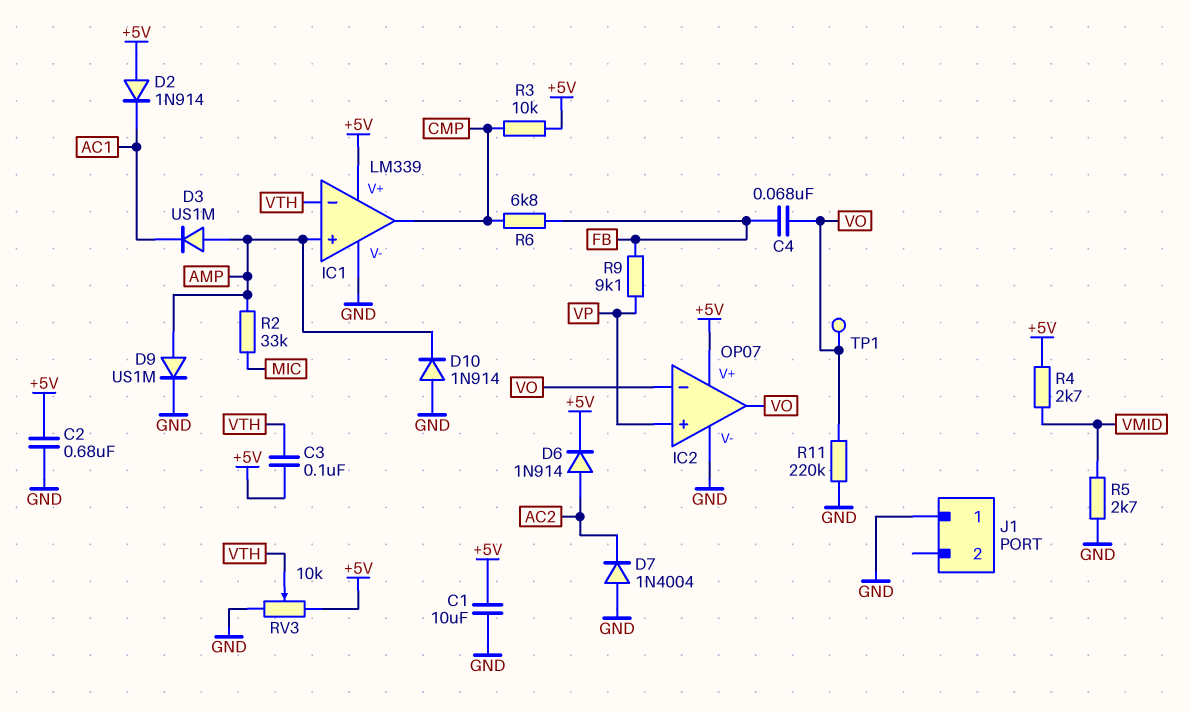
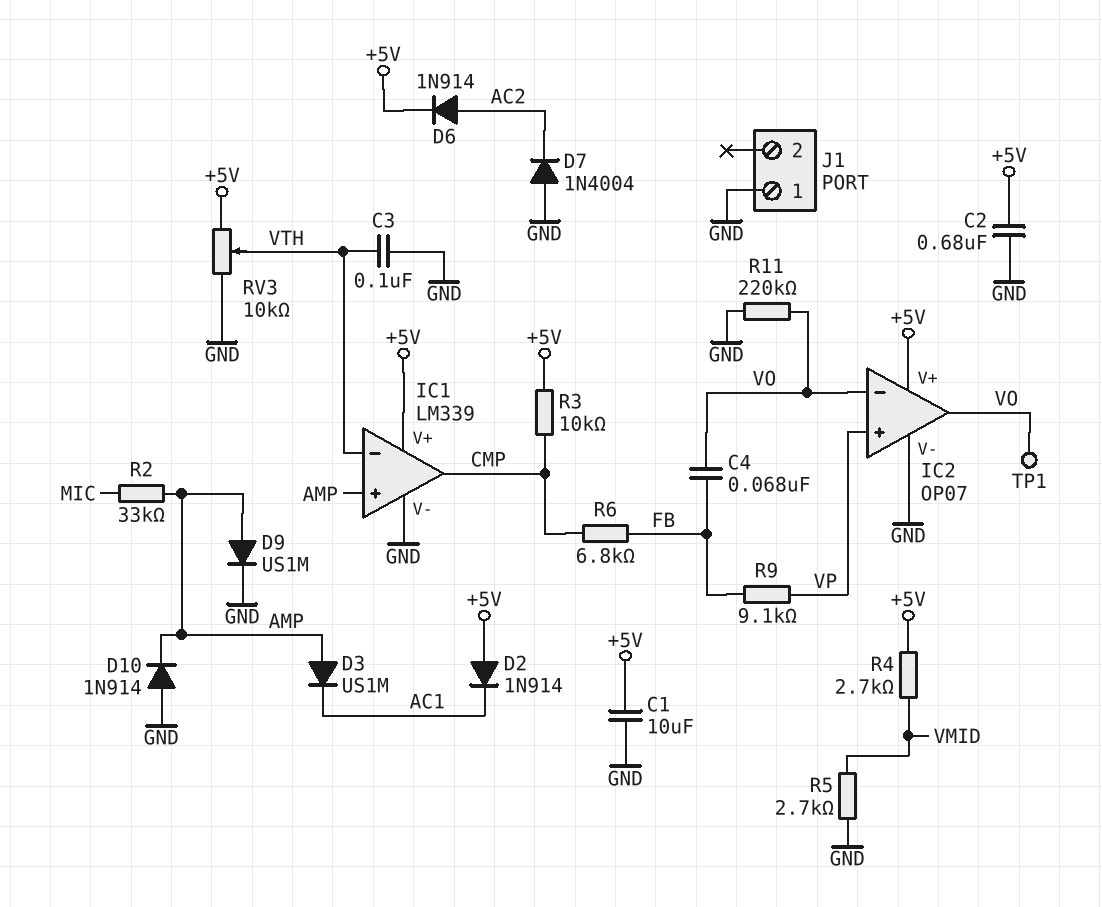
C3: 100nF (+5V, VTH) -> 100nF (GND, VTH)

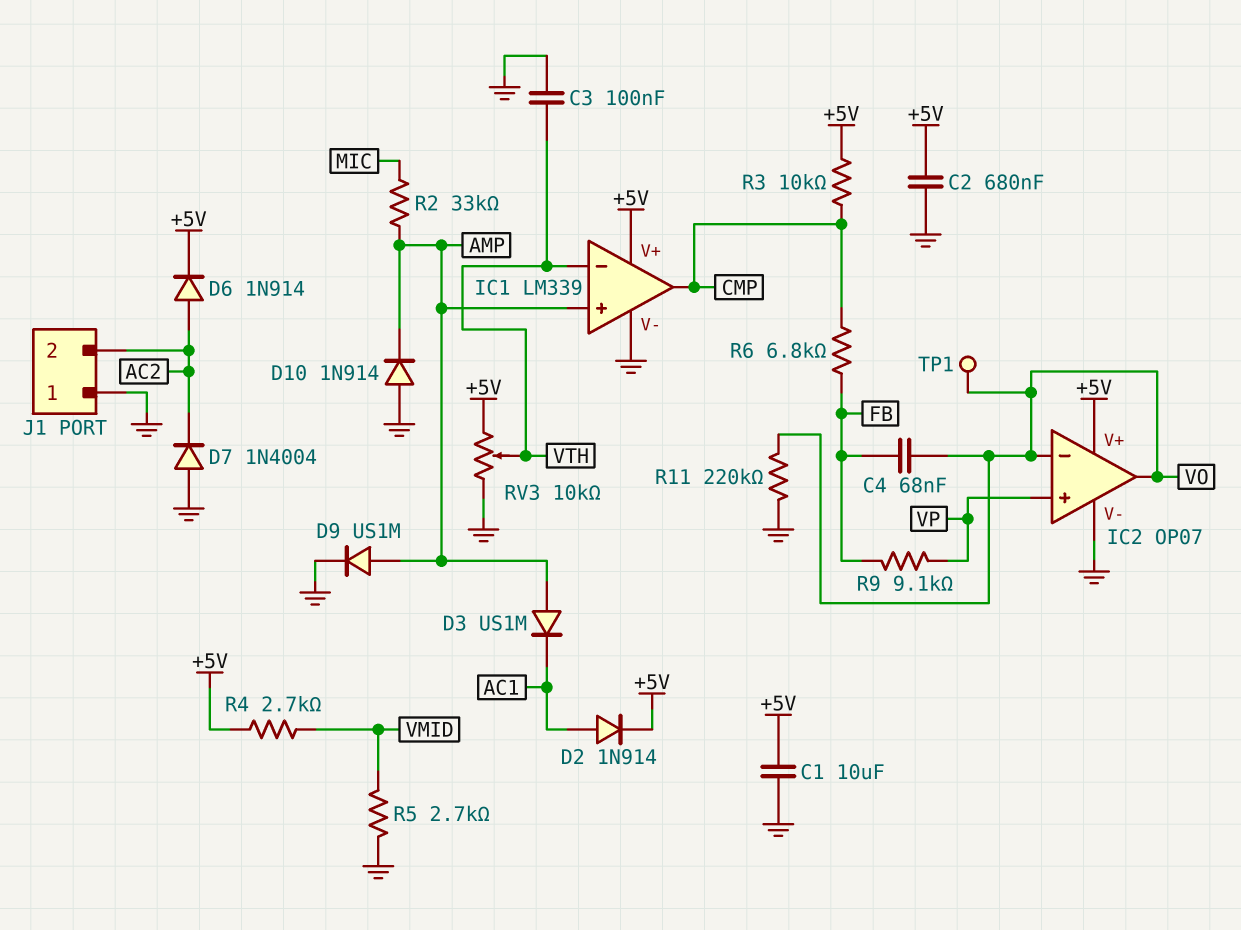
D2: diode 1N914 (A +5V, K AC1) -> diode 1N914 (A AC1, K +5V)
J1 pin 2: none -> AC2

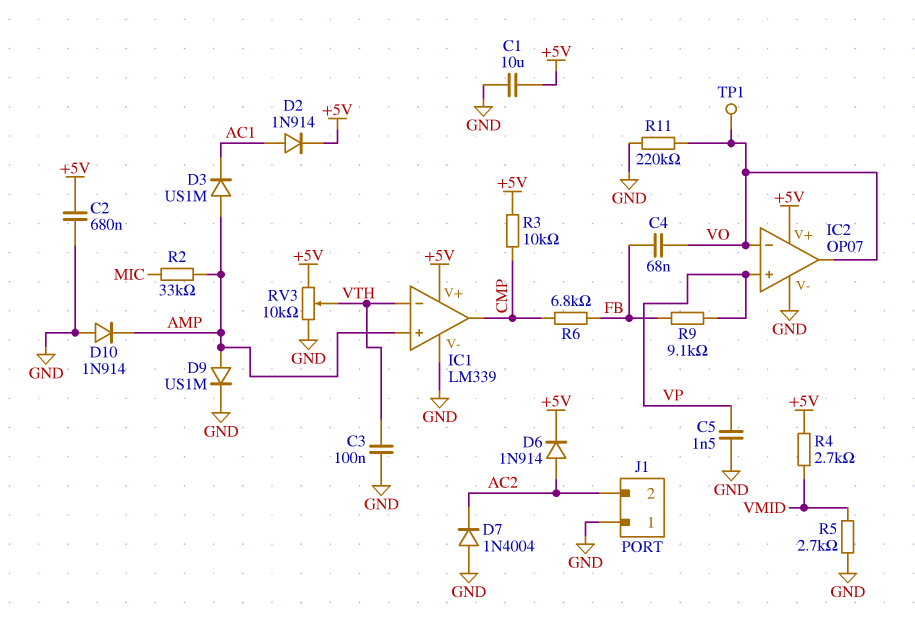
C5: none -> 1.5nF (GND, VP)

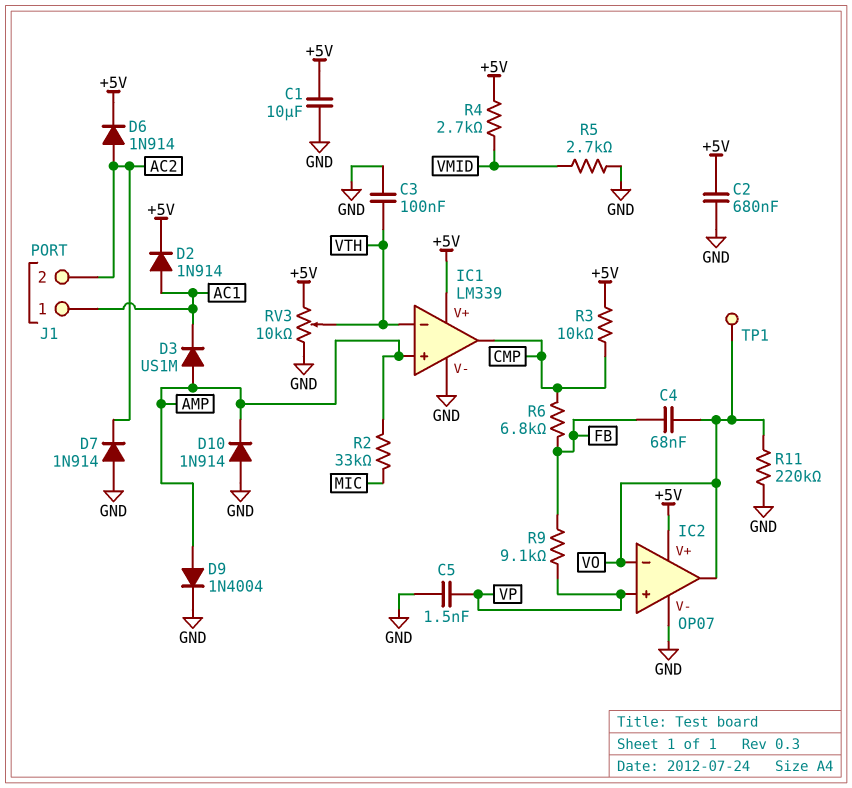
D7: diode 1N4004 (A GND, K AC2) -> diode 1N914 (A GND, K AC2)
D9: diode US1M (A AMP, K GND) -> diode 1N4004 (A AMP, K GND)
J1 pin 1: GND -> AC1

